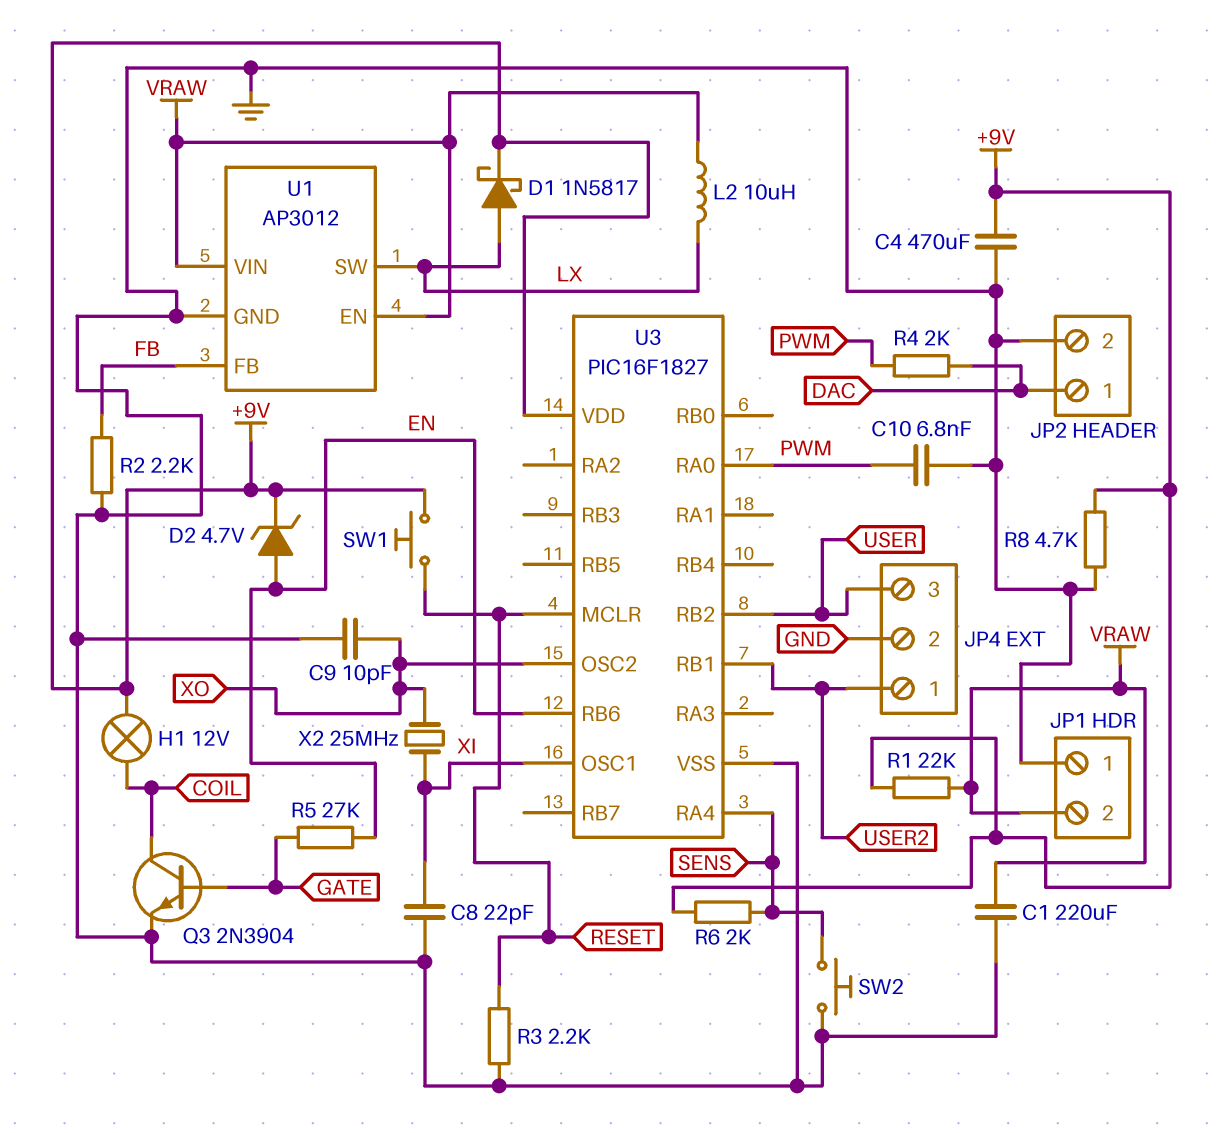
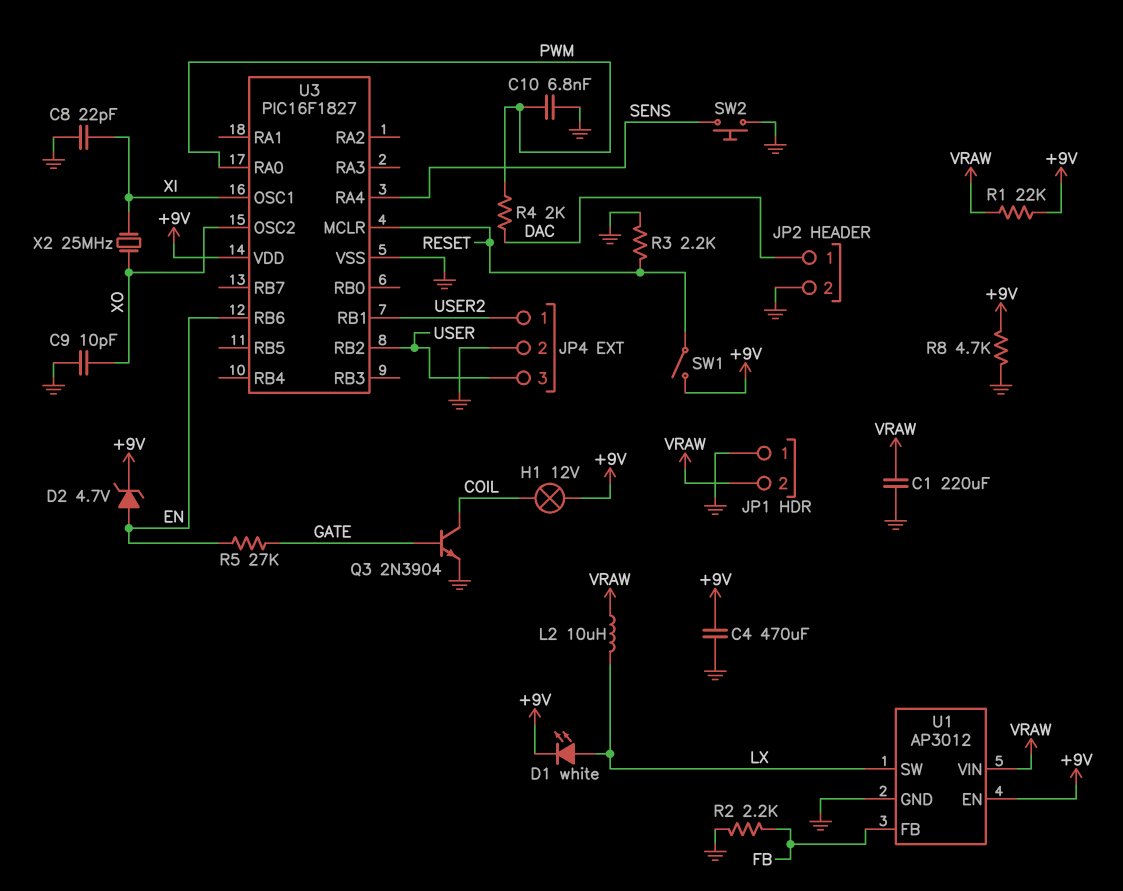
D1: schottky 1N5817 (A LX, K +9V) -> LED white (A LX, K +9V)
R6: 2k (+9V, SENS) -> none
SW1: button (+9V, RESET) -> switch (+9V, RESET)
U1 pin EN: VRAW -> +9V

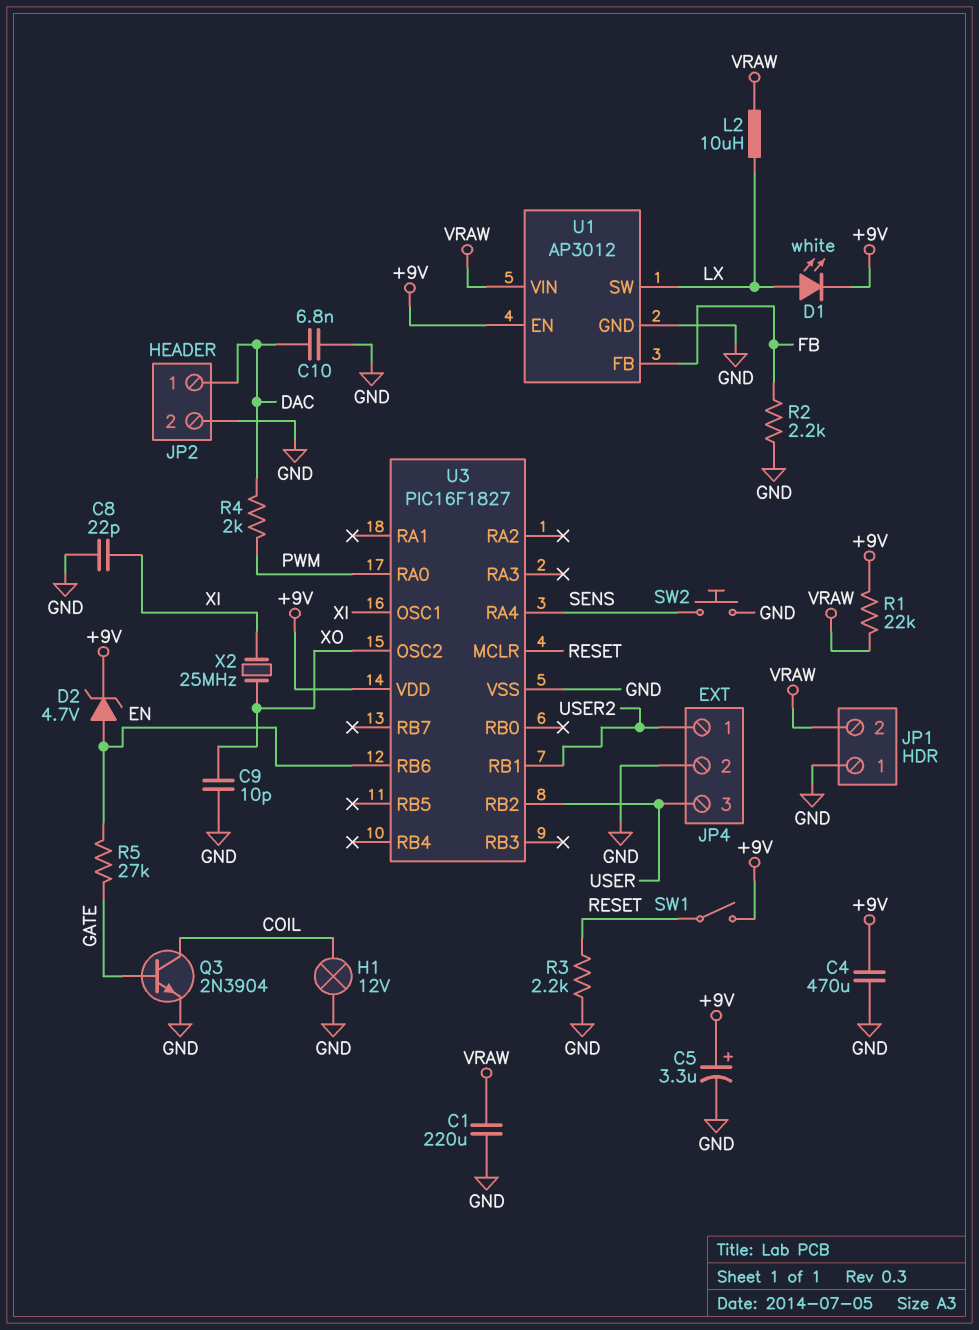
C5: none -> 3.3uF (plus +9V, minus GND)
C10: 6.8nF (GND, PWM) -> 6.8nF (DAC, GND)
H1: lamp 12V (+9V, COIL) -> lamp 12V (COIL, GND)
R8: 4.7k (+9V, GND) -> none

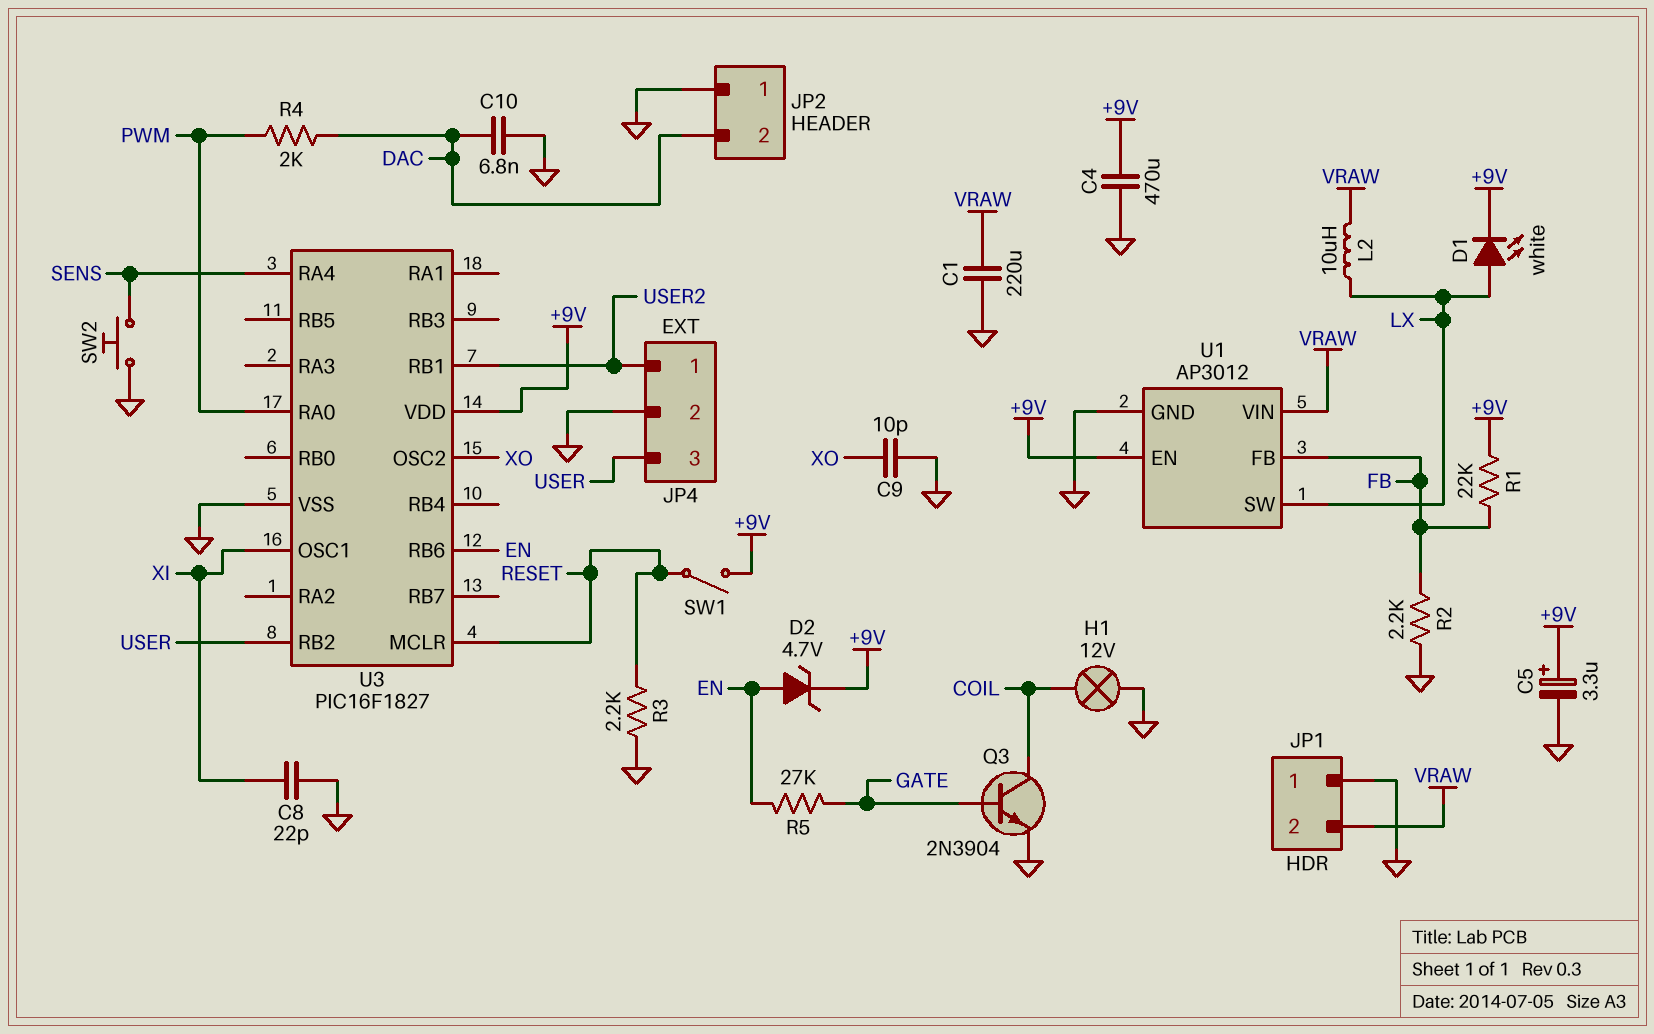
JP2 pin 1: DAC -> GND
JP2 pin 2: GND -> DAC
R1: 22k (+9V, VRAW) -> 22k (+9V, FB)
X2: 25MHz (XI, XO) -> none

